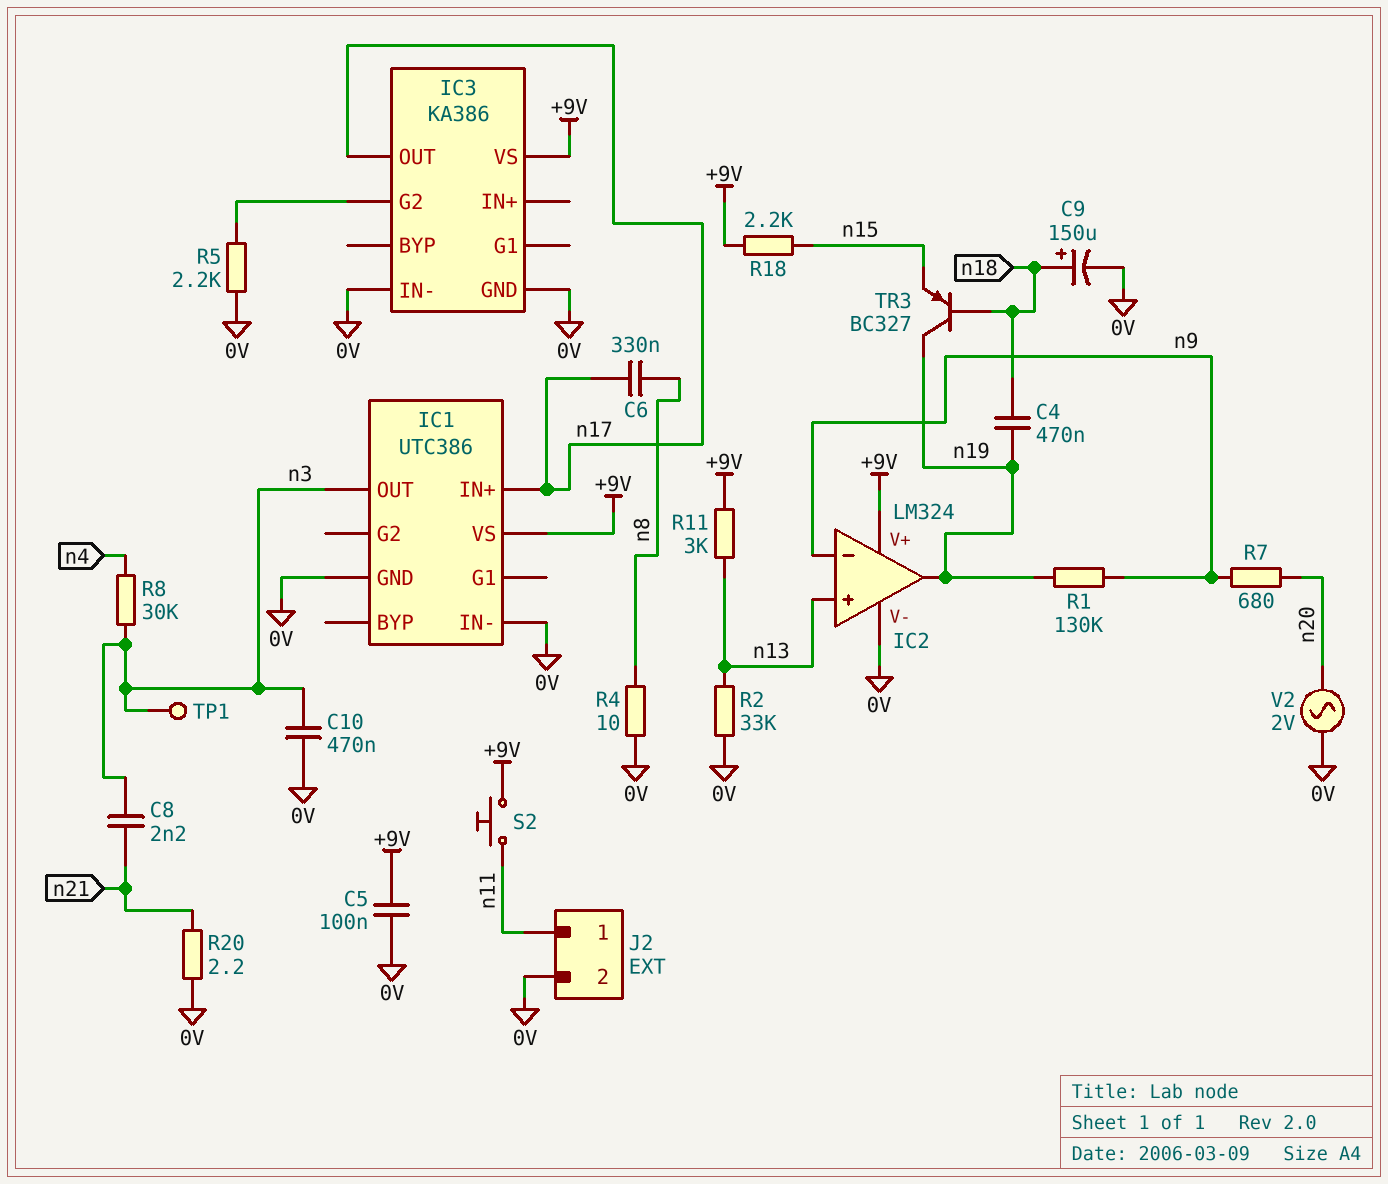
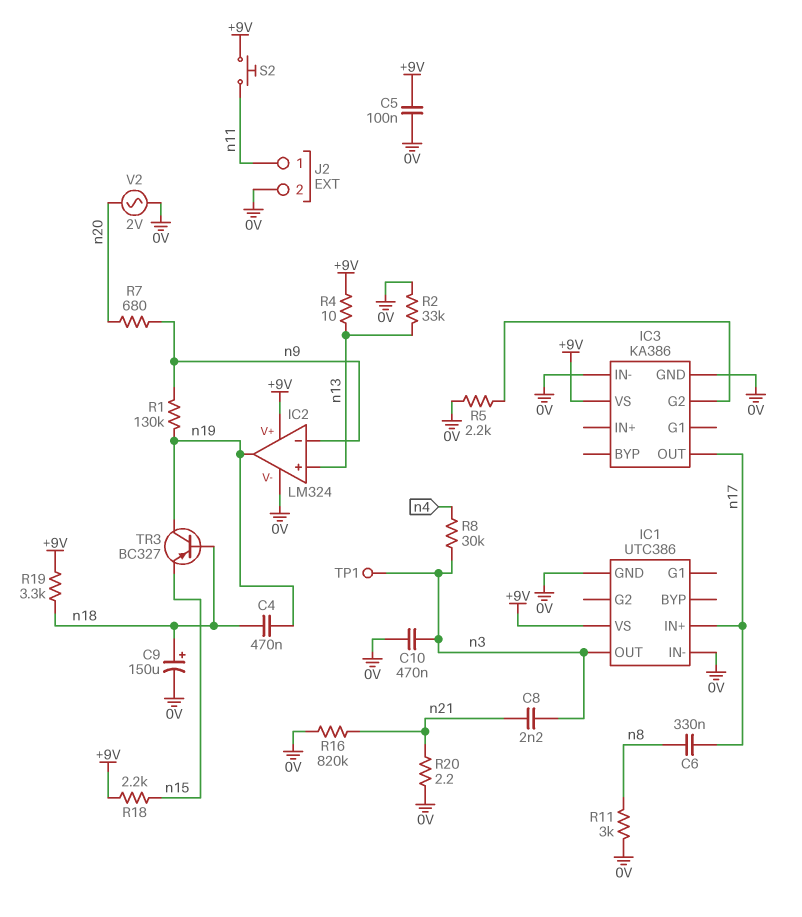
R4: 10 (0V, n8) -> 10 (+9V, n13)
R11: 3k (+9V, n13) -> 3k (0V, n8)
R16: none -> 820k (0V, n21)
R19: none -> 3.3k (+9V, n18)

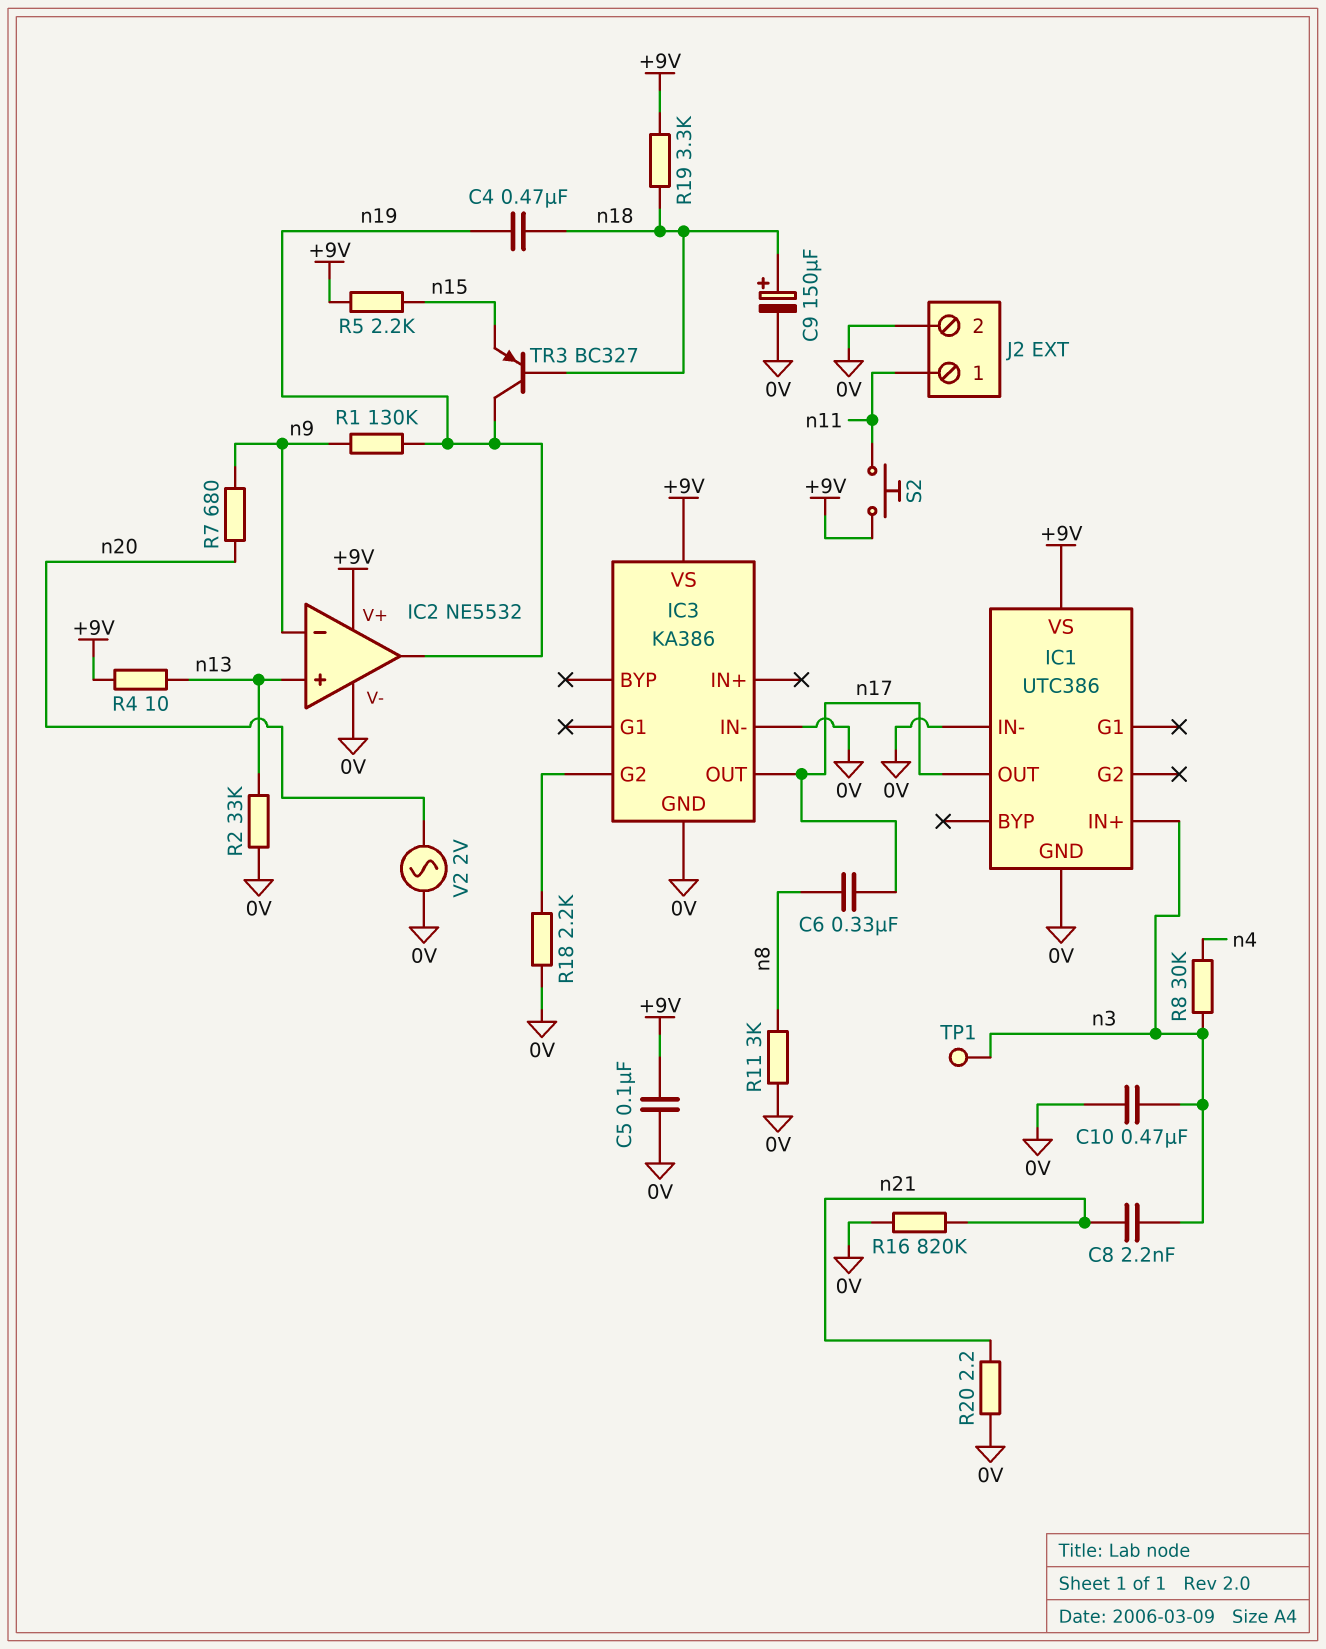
IC1 pin IN+: n17 -> n3
IC1 pin OUT: n3 -> n17
IC2: LM324 -> NE5532
R5: 2.2k (0V, IC3/G2) -> 2.2k (+9V, n15)
R18: 2.2k (+9V, n15) -> 2.2k (0V, IC3/G2)

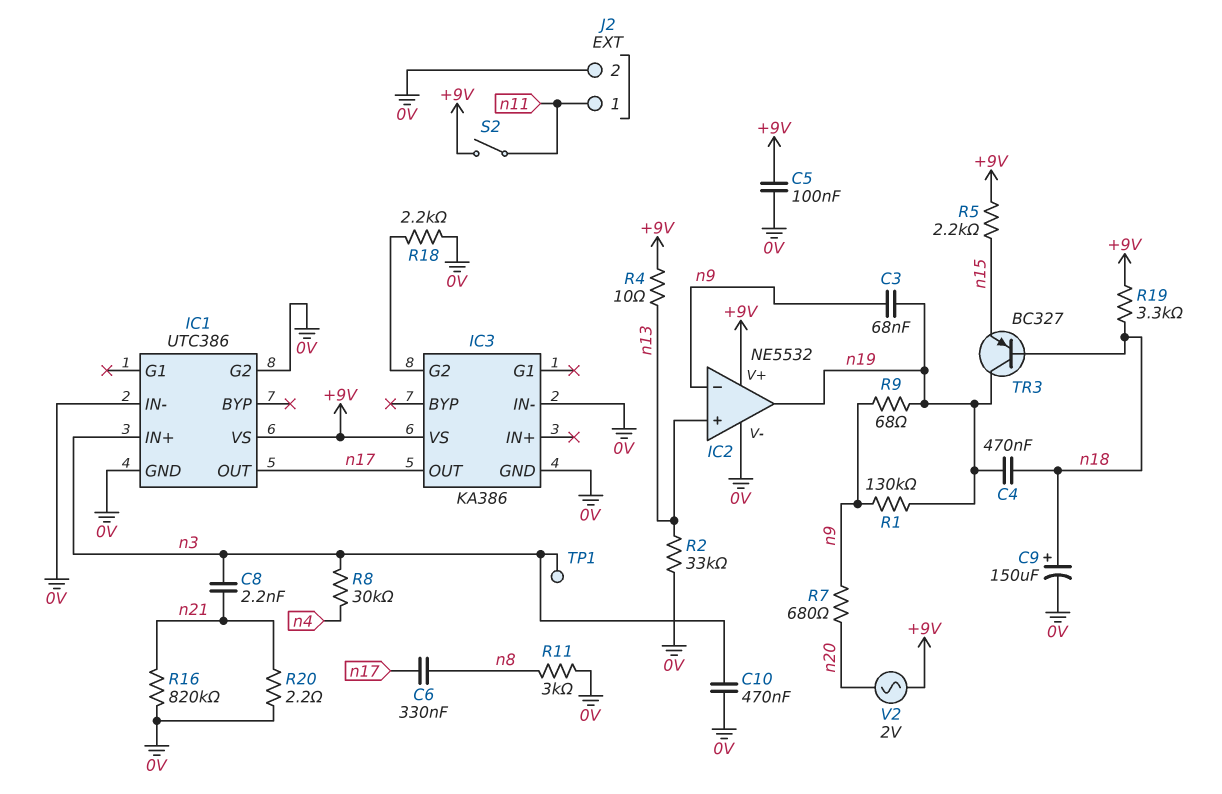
C3: none -> 68nF (n9, n19)
IC1 pin G2: none -> 0V
R9: none -> 68 (n9, n19)
S2: button (+9V, n11) -> switch (+9V, n11)
V2: AC 2V (0V, n20) -> AC 2V (+9V, n20)

